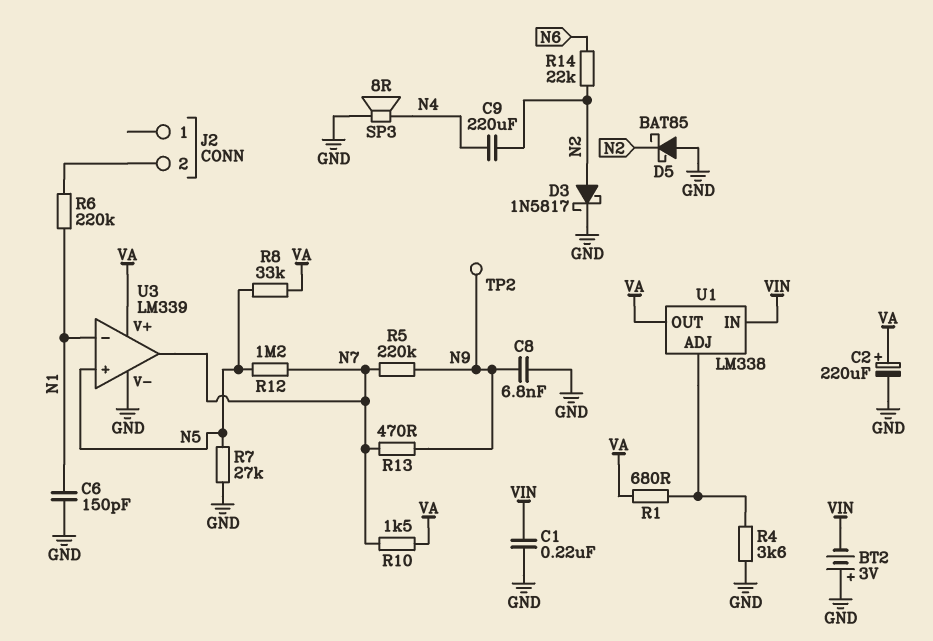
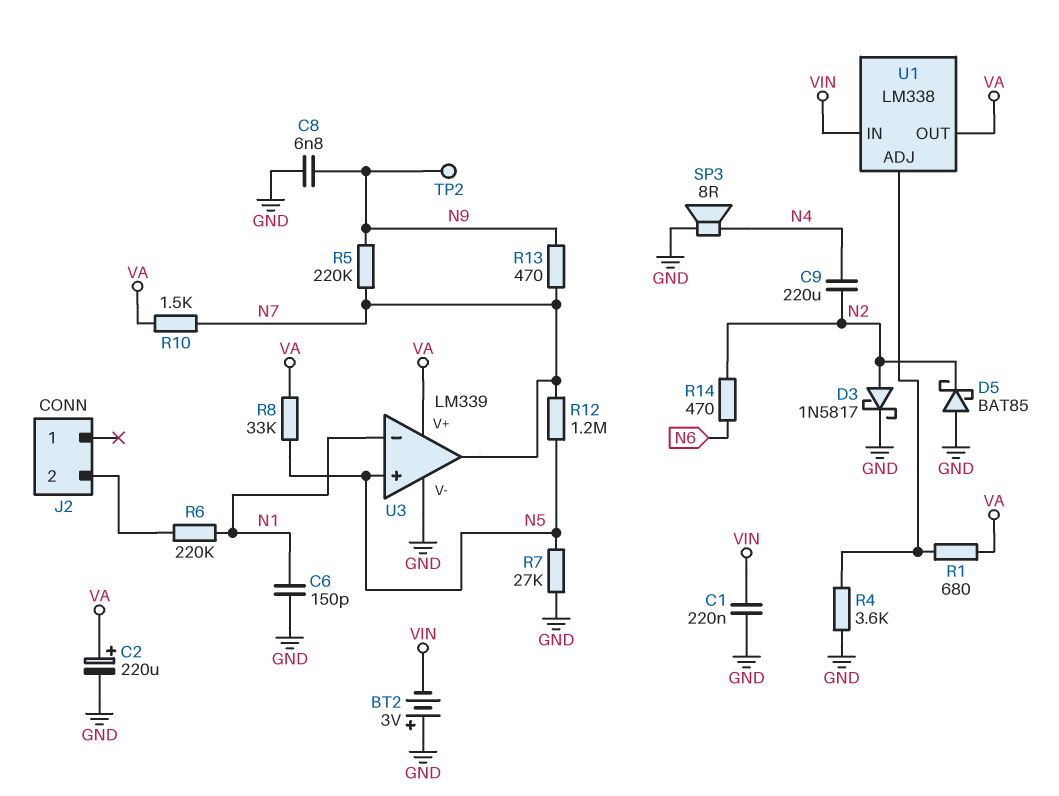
R14: 22k (N2, N6) -> 470 (N2, N6)

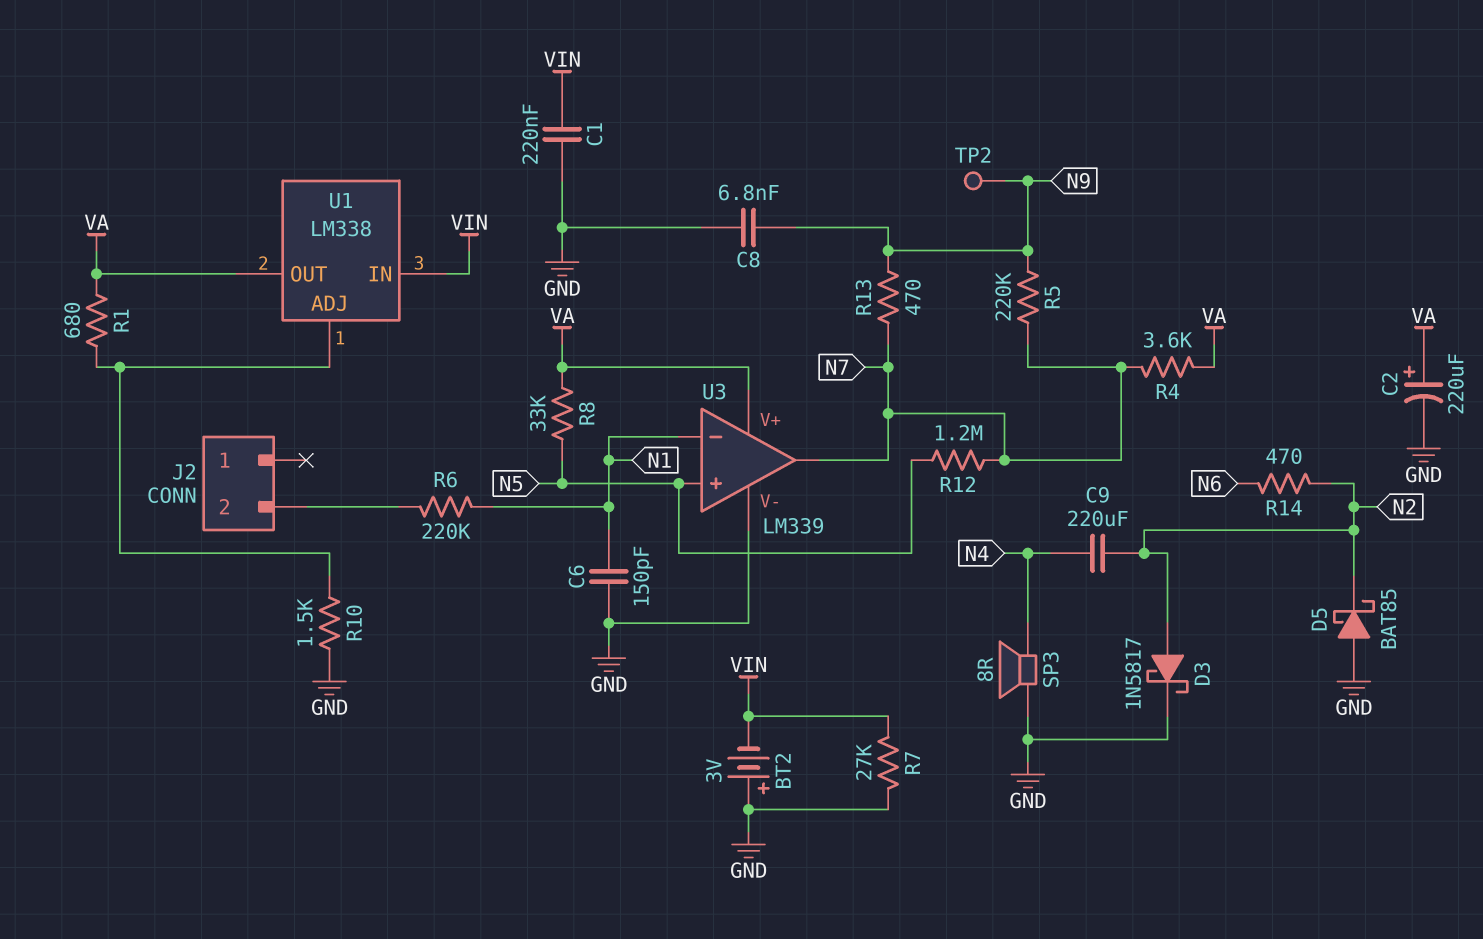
R4: 3.6k (GND, U1/ADJ) -> 3.6k (N7, VA)
R7: 27k (GND, N5) -> 27k (GND, VIN)
R10: 1.5k (N7, VA) -> 1.5k (GND, U1/ADJ)

